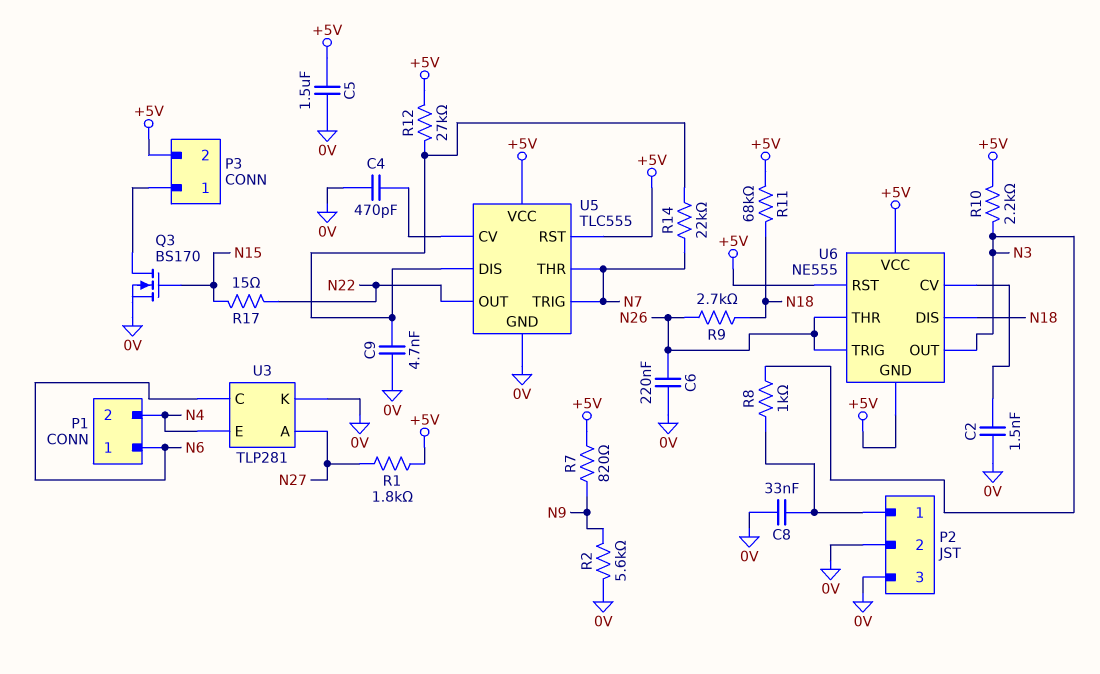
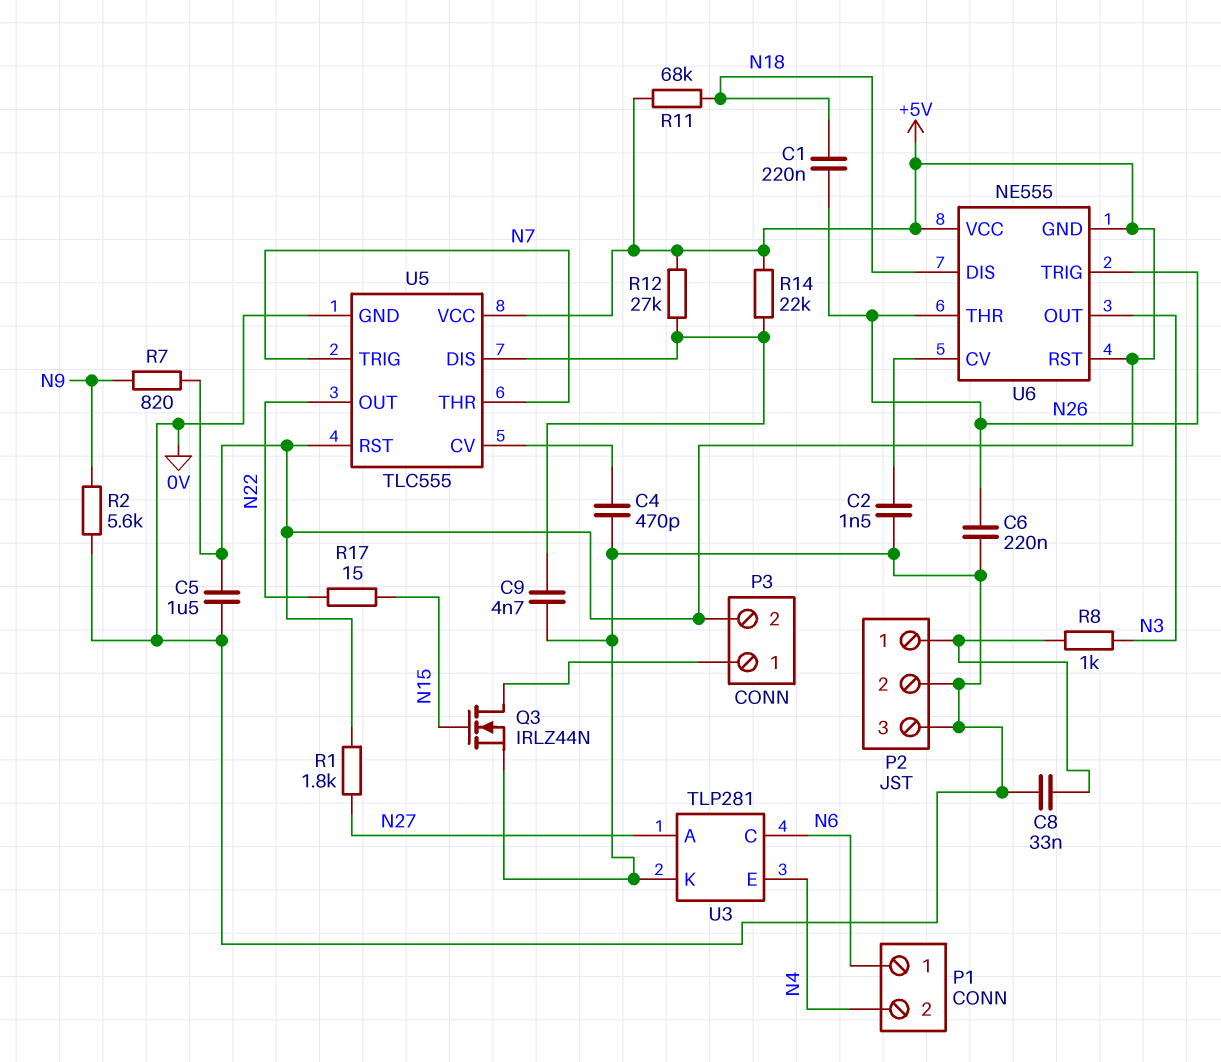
C1: none -> 220nF (N18, N26)
Q3: NMOS BS170 (G N15, D P3/1, S 0V) -> NMOS IRLZ44N (G N15, D P3/1, S 0V)
R9: 2.7k (N18, N26) -> none
R10: 2.2k (+5V, N3) -> none
R14: 22k (N7, U5/DIS) -> 22k (+5V, U5/DIS)

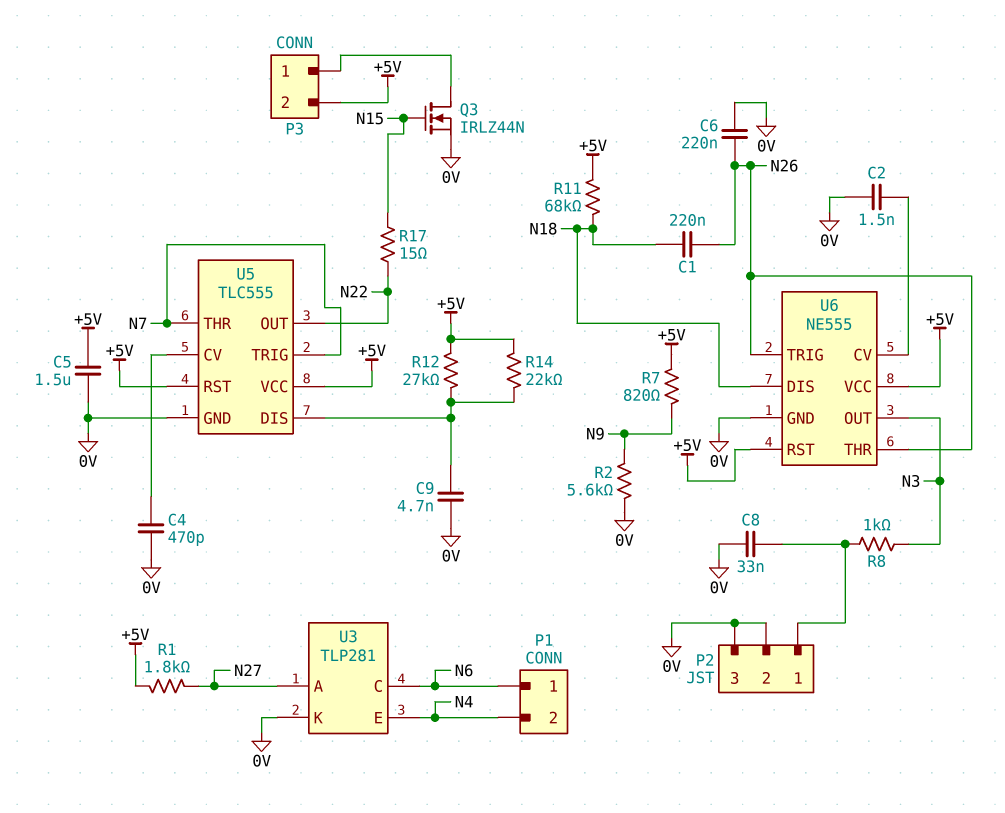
U6 pin GND: +5V -> 0V

